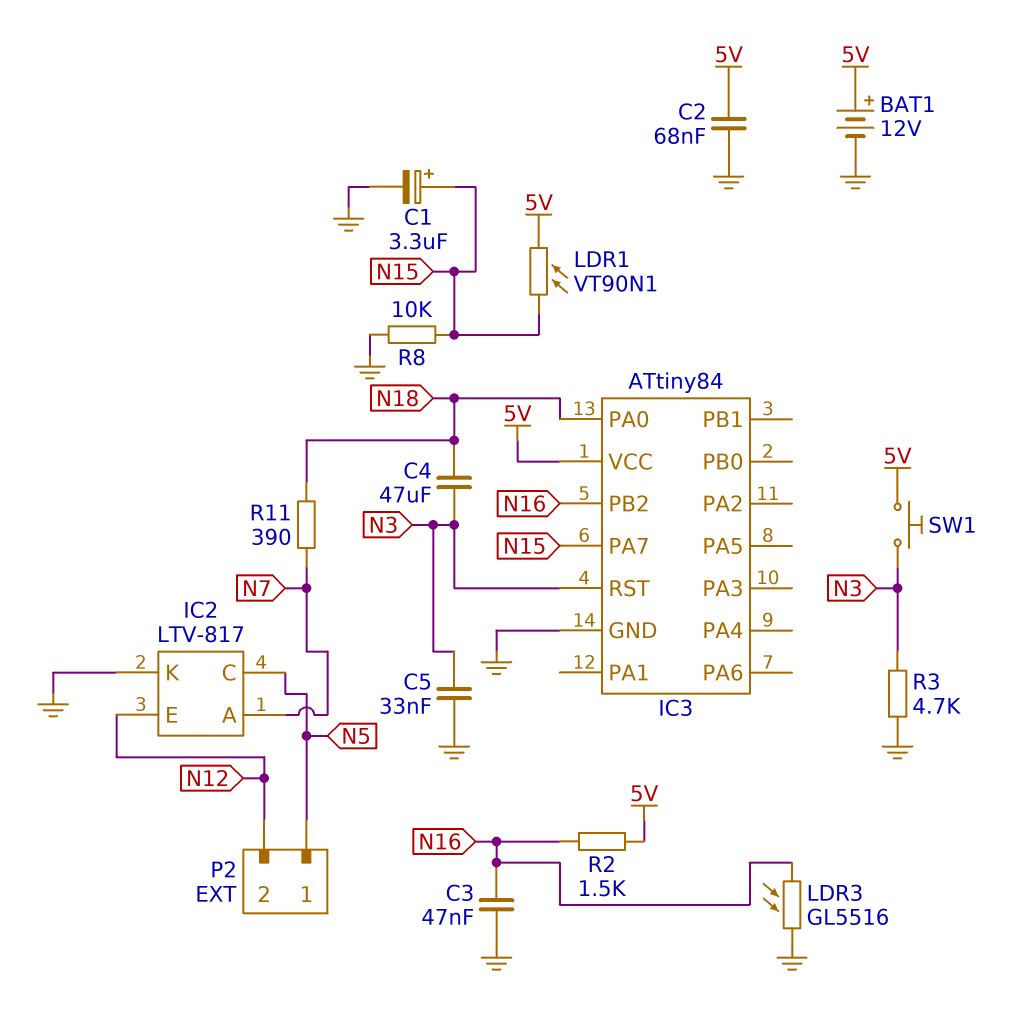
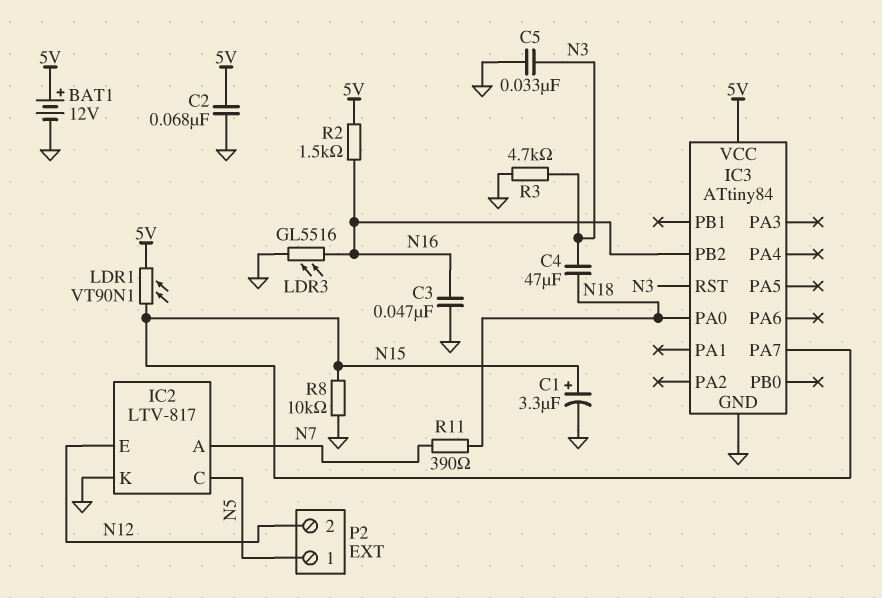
SW1: button (5V, N3) -> none

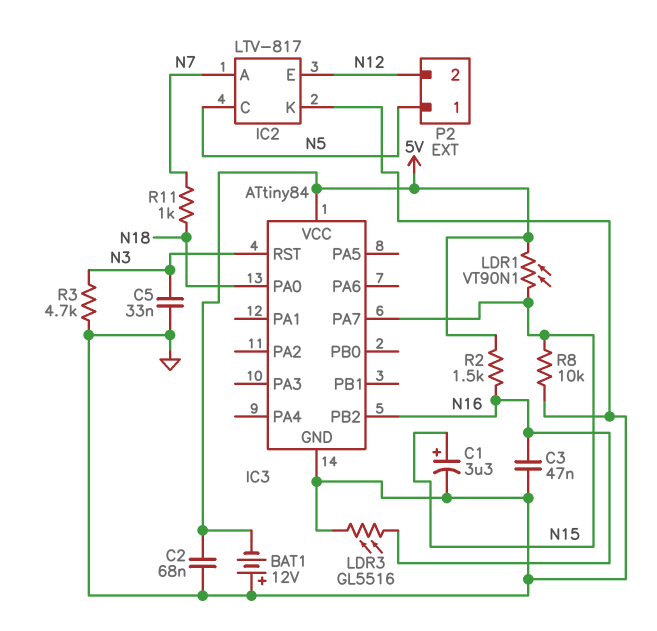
BAT1: 12V (plus 5V, minus GND) -> 12V (plus GND, minus 5V)
C4: 47uF (N3, N18) -> none
R11: 390 (N7, N18) -> 1k (N7, N18)

